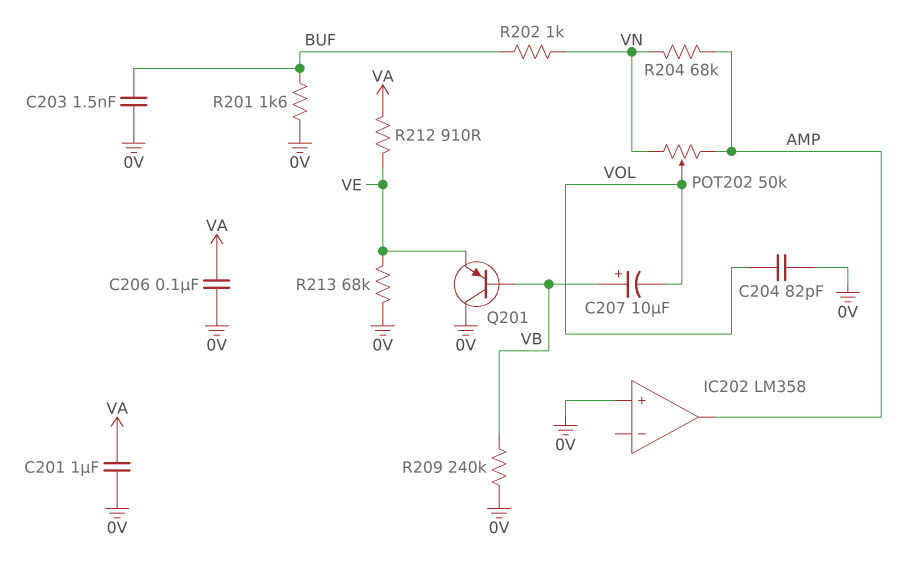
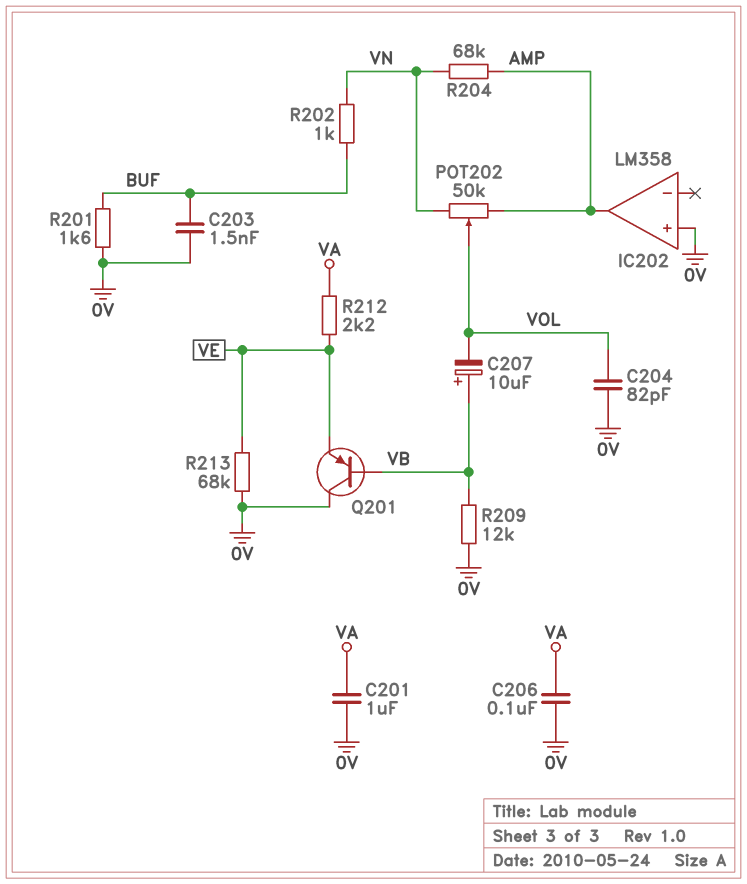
R209: 240k (0V, VB) -> 12k (0V, VB)
R212: 910 (VA, VE) -> 2.2k (VA, VE)

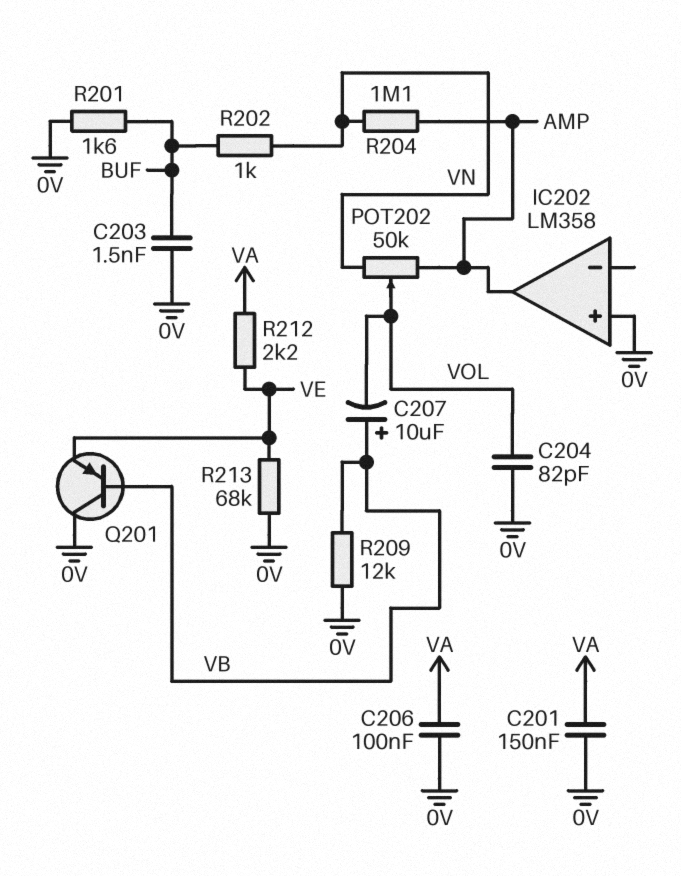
C201: 1uF (0V, VA) -> 150nF (0V, VA)
R204: 68k (AMP, VN) -> 1.1M (AMP, VN)

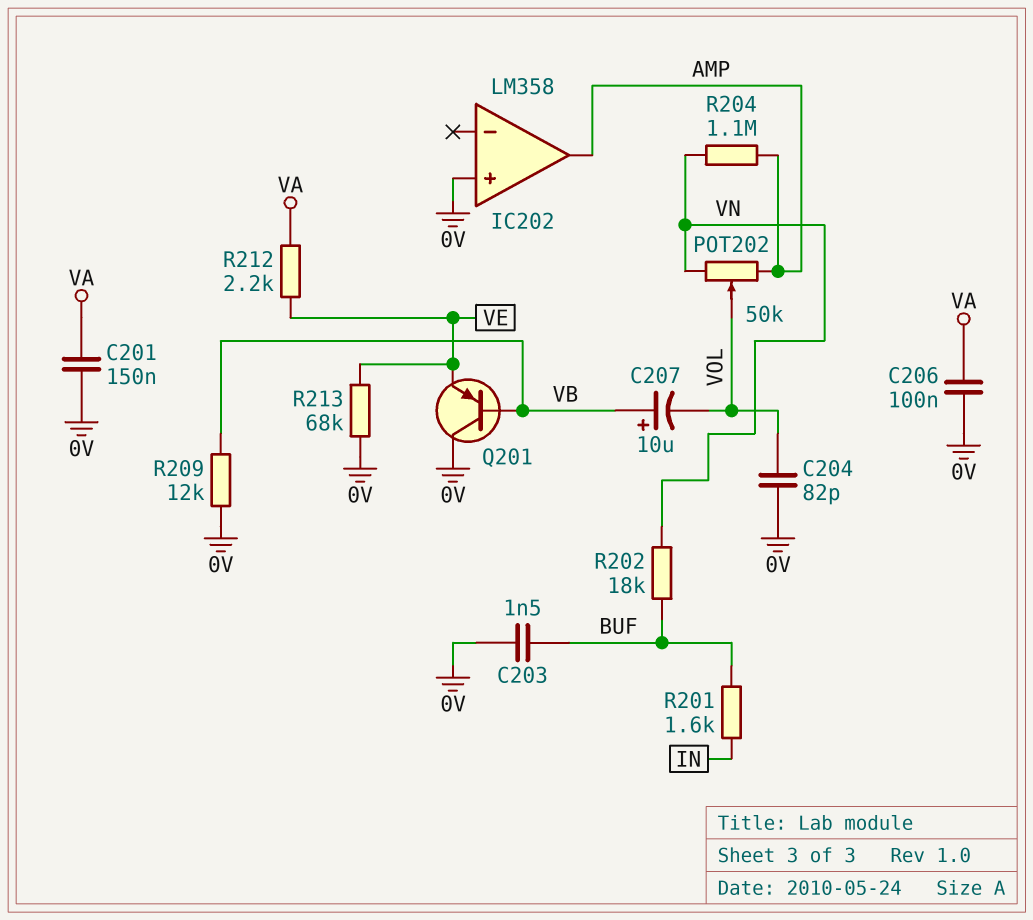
R201: 1.6k (0V, BUF) -> 1.6k (BUF, IN)
R202: 1k (BUF, VN) -> 18k (BUF, VN)

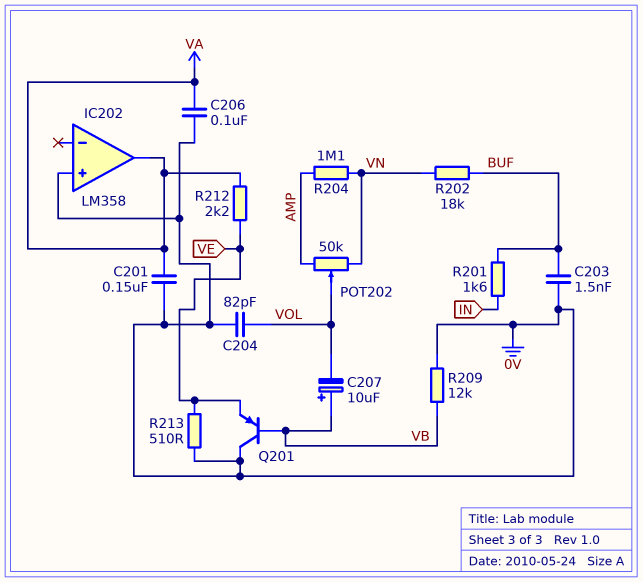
IC202 pin out: AMP -> VA
R213: 68k (0V, VE) -> 510 (0V, VE)

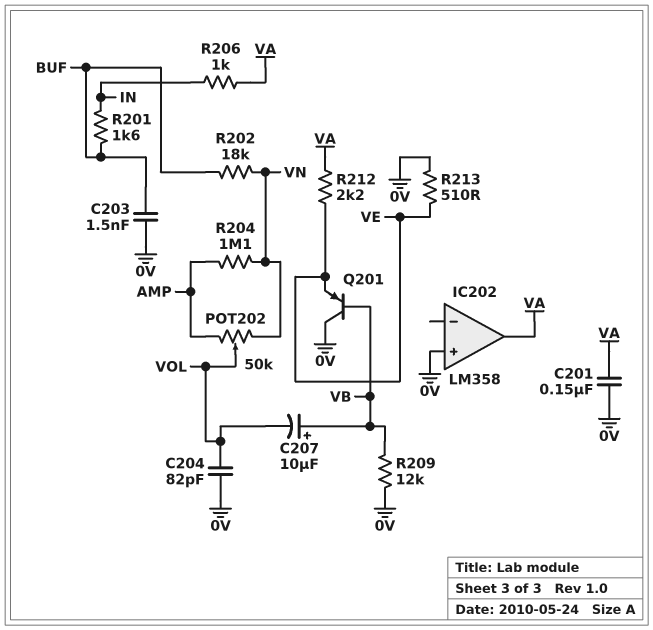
C206: 100nF (0V, VA) -> none
R206: none -> 1k (IN, VA)

